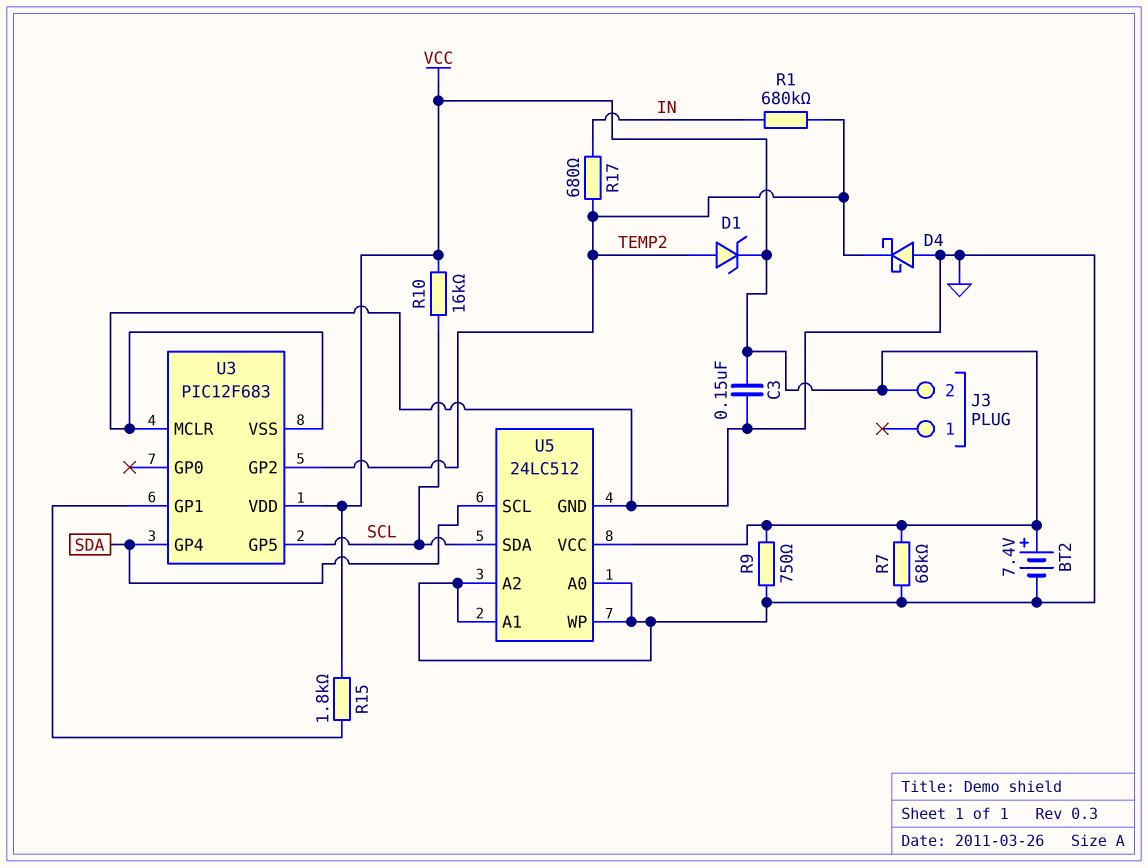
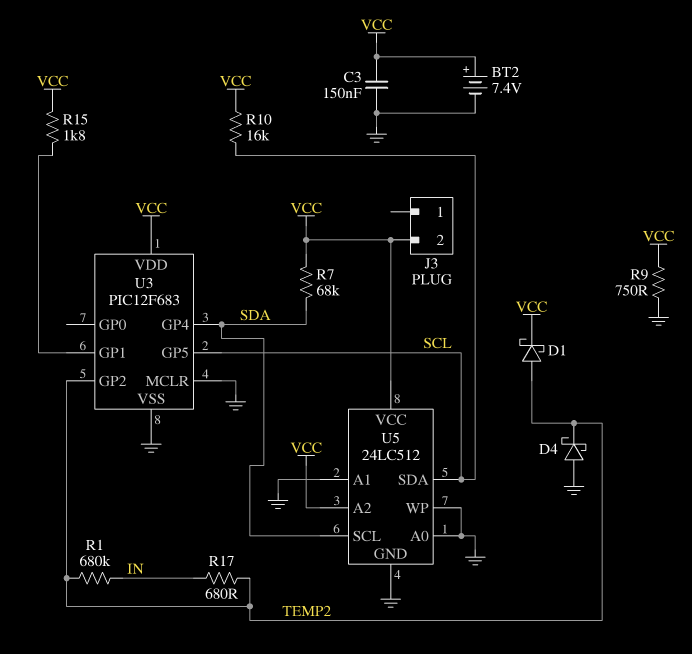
D1: zener (A TEMP2, K VCC) -> schottky (A TEMP2, K VCC)
R7: 68k (GND, VCC) -> 68k (SDA, VCC)
U5 pin A2: GND -> VCC

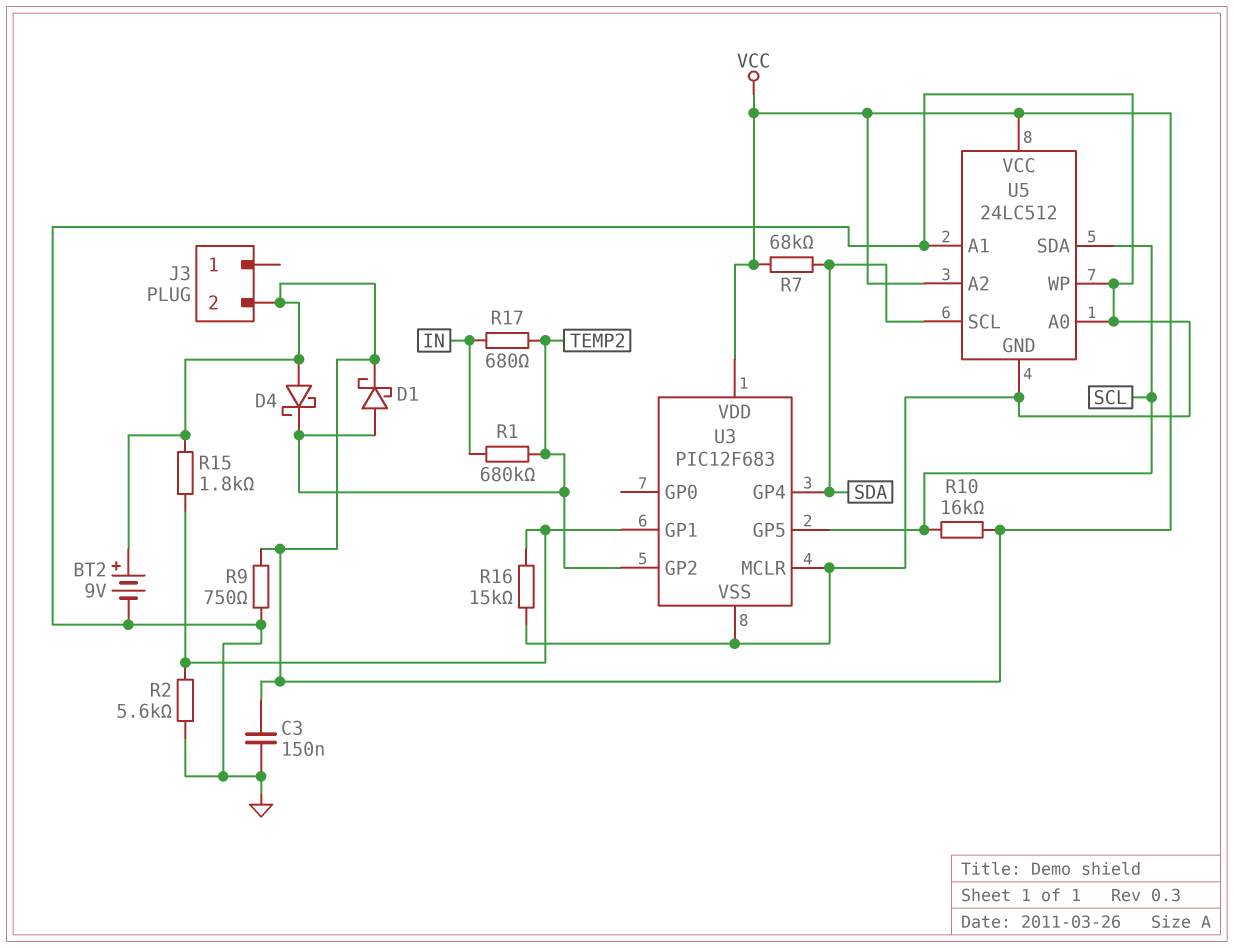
BT2: 7.4V (plus VCC, minus GND) -> 9V (plus VCC, minus GND)
D4: schottky (A GND, K TEMP2) -> schottky (A VCC, K TEMP2)
R2: none -> 5.6k (GND, U3/GP1)
R16: none -> 15k (GND, U3/GP1)

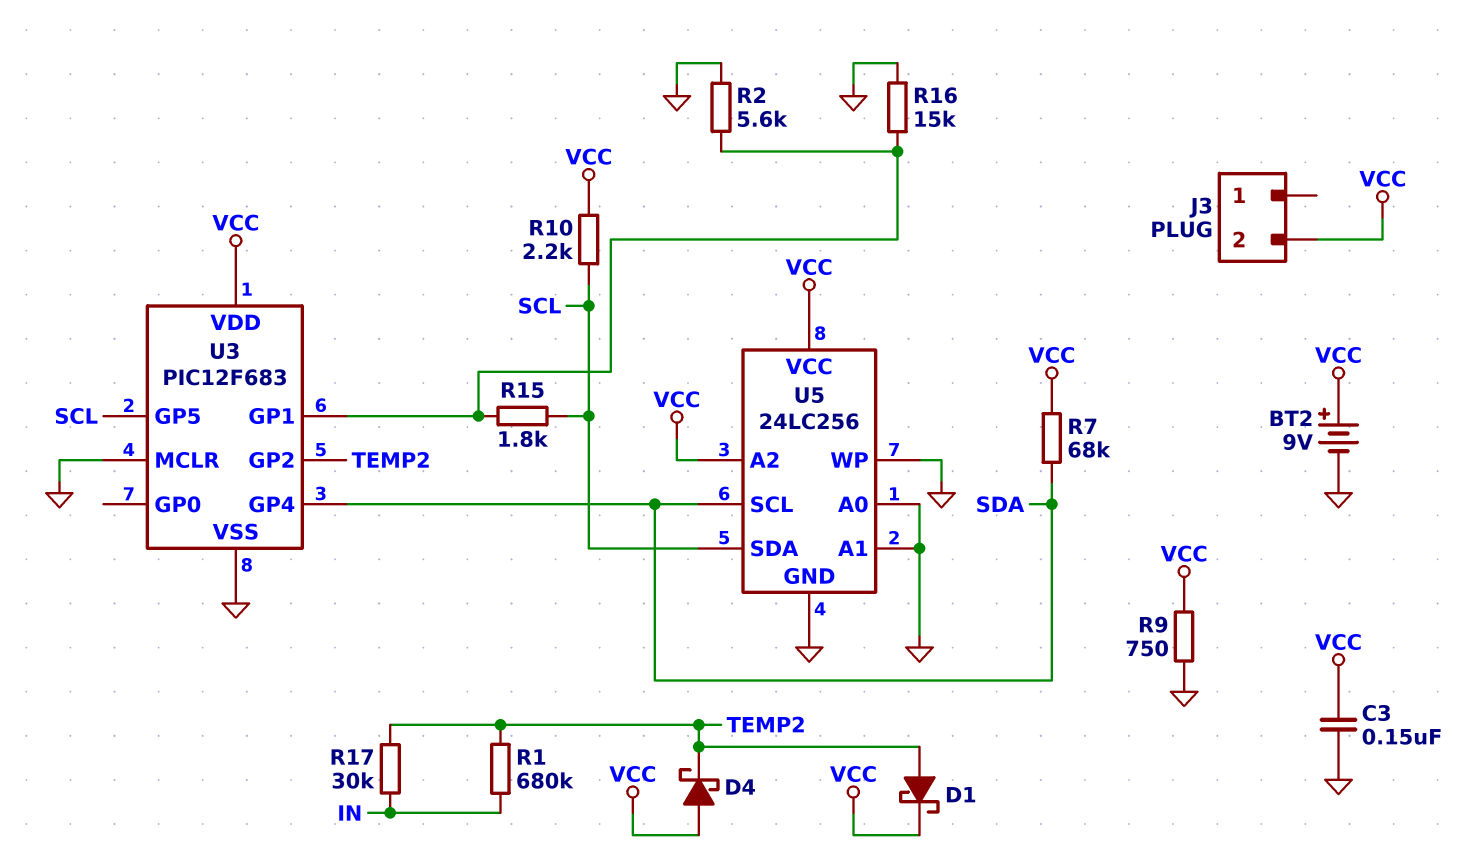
R10: 16k (SCL, VCC) -> 2.2k (SCL, VCC)
R15: 1.8k (U3/GP1, VCC) -> 1.8k (SCL, U3/GP1)
R17: 680 (IN, TEMP2) -> 30k (IN, TEMP2)
U5: 24LC512 -> 24LC256

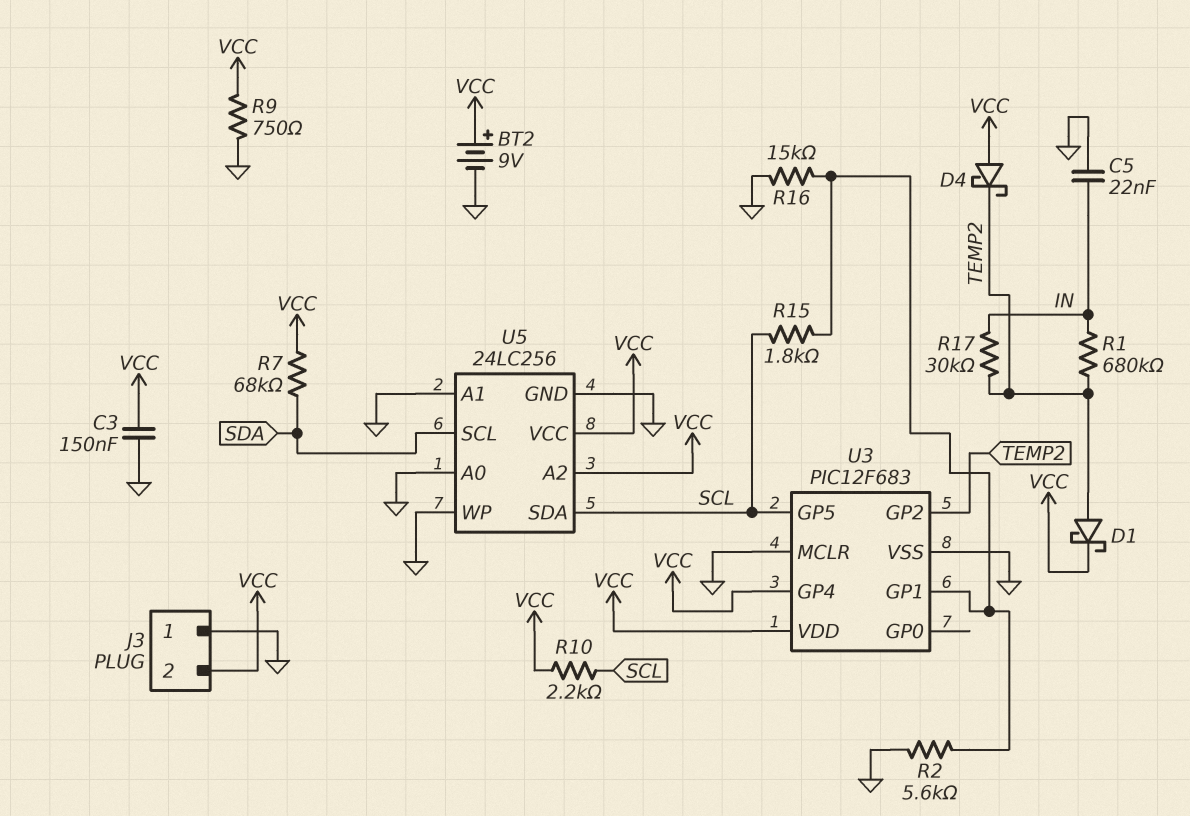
C5: none -> 22nF (GND, IN)
J3 pin 1: none -> GND
U3 pin GP4: SDA -> VCC

